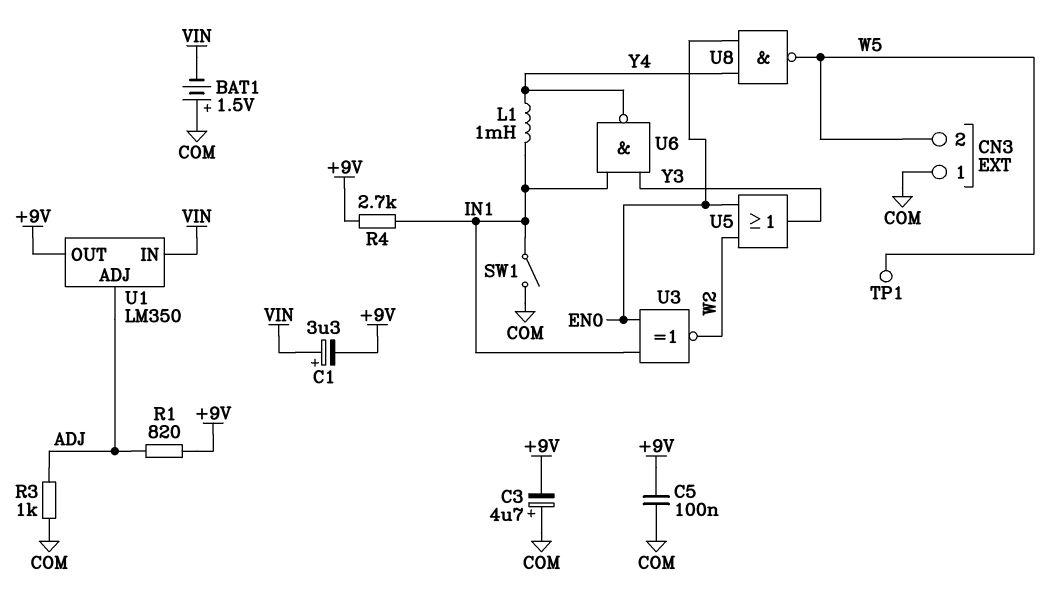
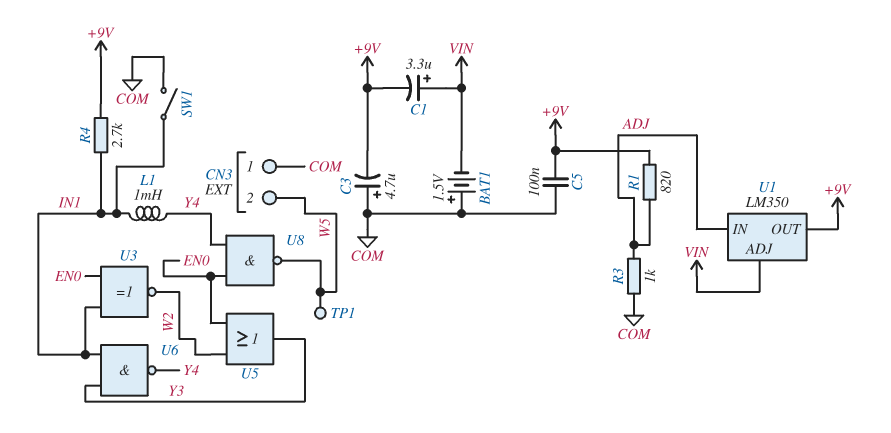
U1 pin ADJ: ADJ -> VIN
U1 pin IN: VIN -> ADJ

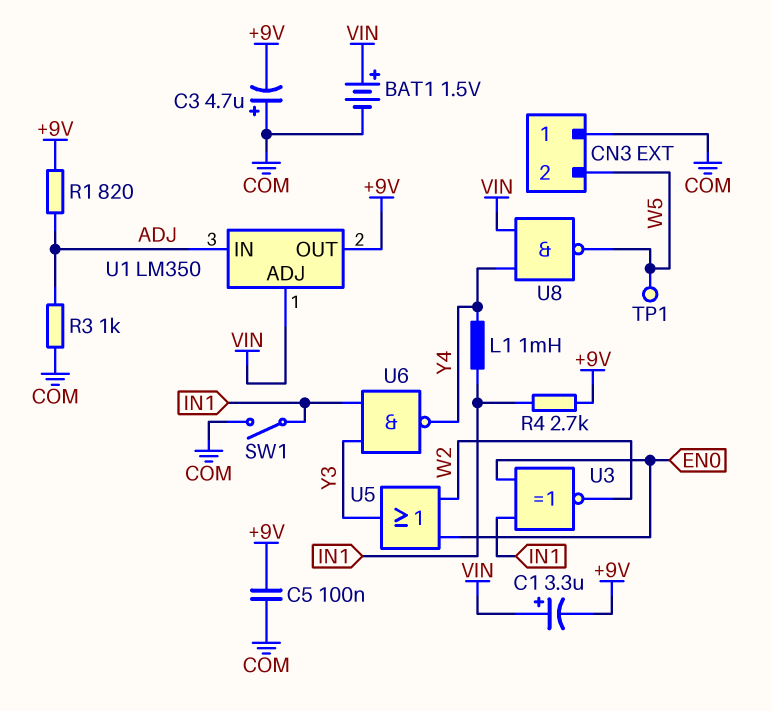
BAT1: 1.5V (plus COM, minus VIN) -> 1.5V (plus VIN, minus COM)
U8: NAND (in EN0, in Y4, out W5) -> NAND (in VIN, in Y4, out W5)

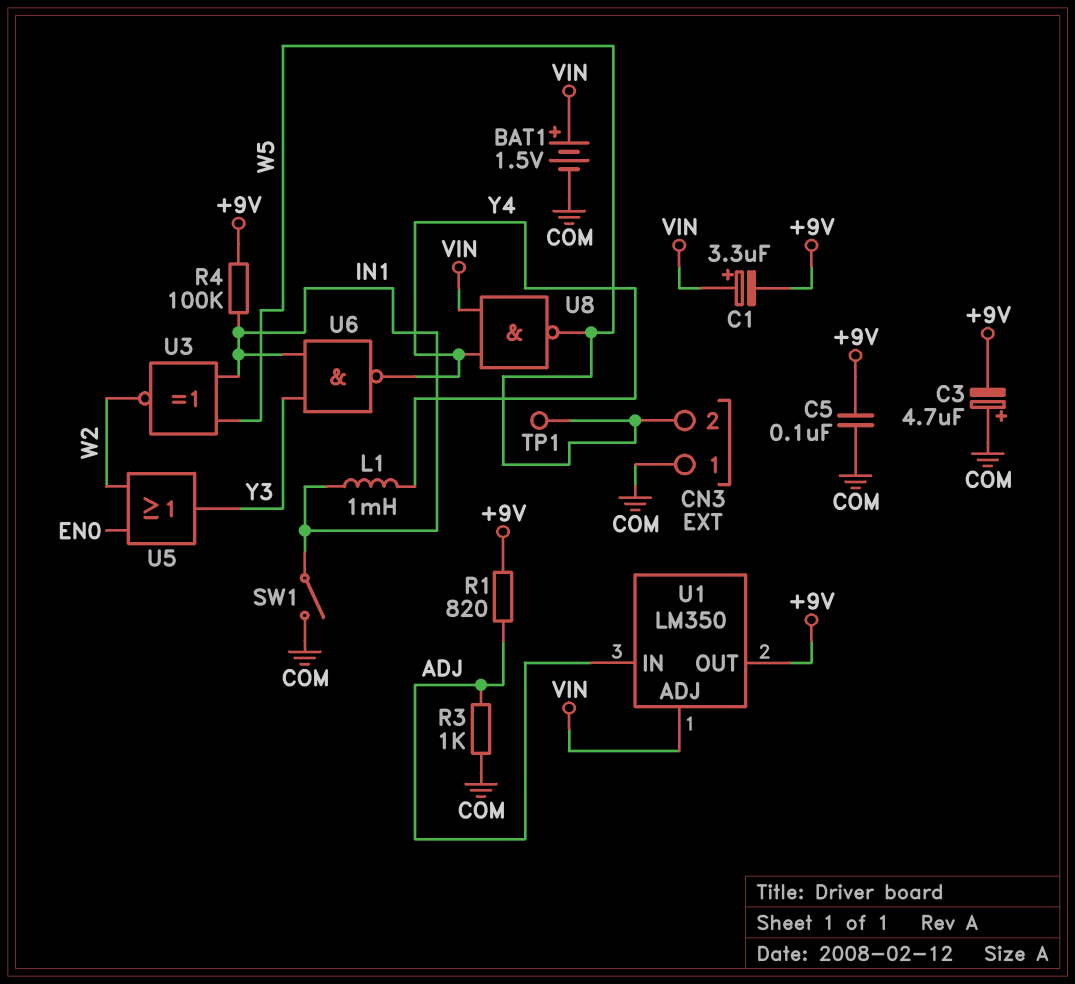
R4: 2.7k (+9V, IN1) -> 100k (+9V, IN1)
U3: XNOR (in EN0, in IN1, out W2) -> XNOR (in IN1, in W5, out W2)

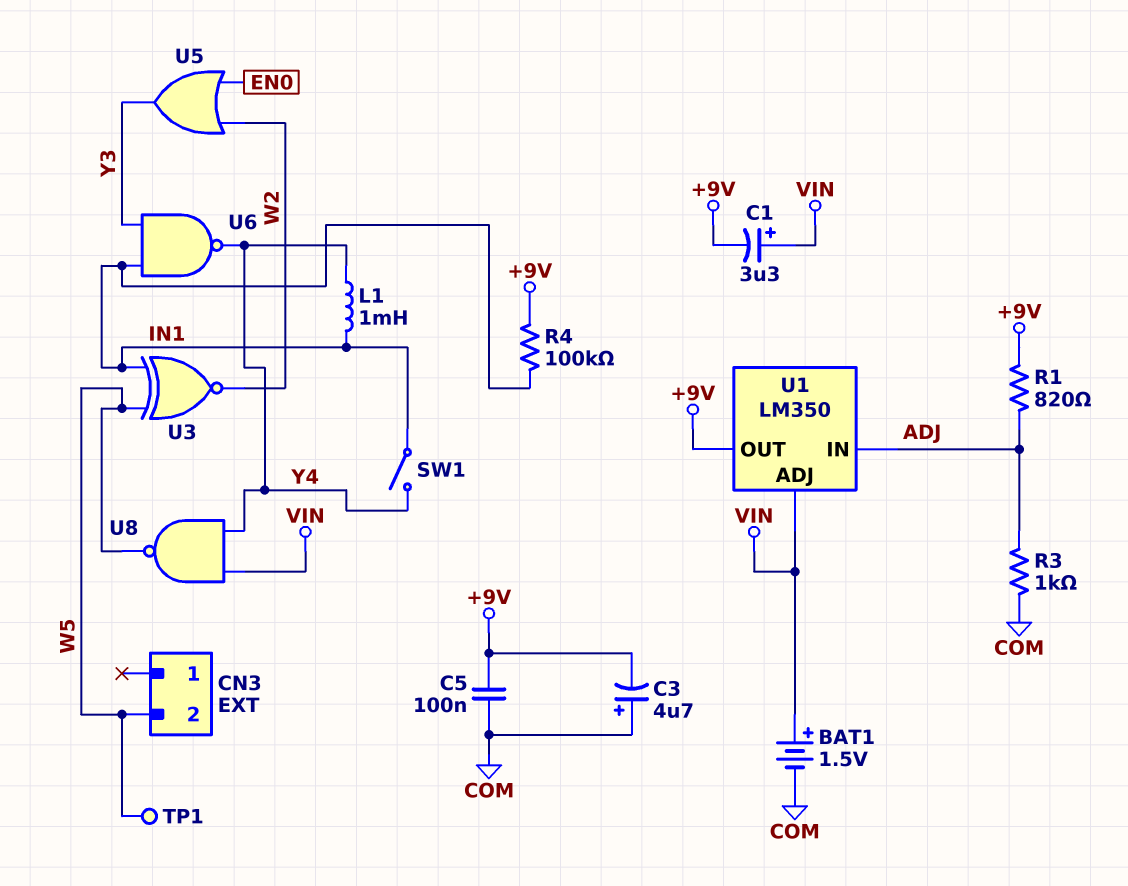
CN3 pin 1: COM -> none
SW1: switch (COM, IN1) -> switch (IN1, Y4)

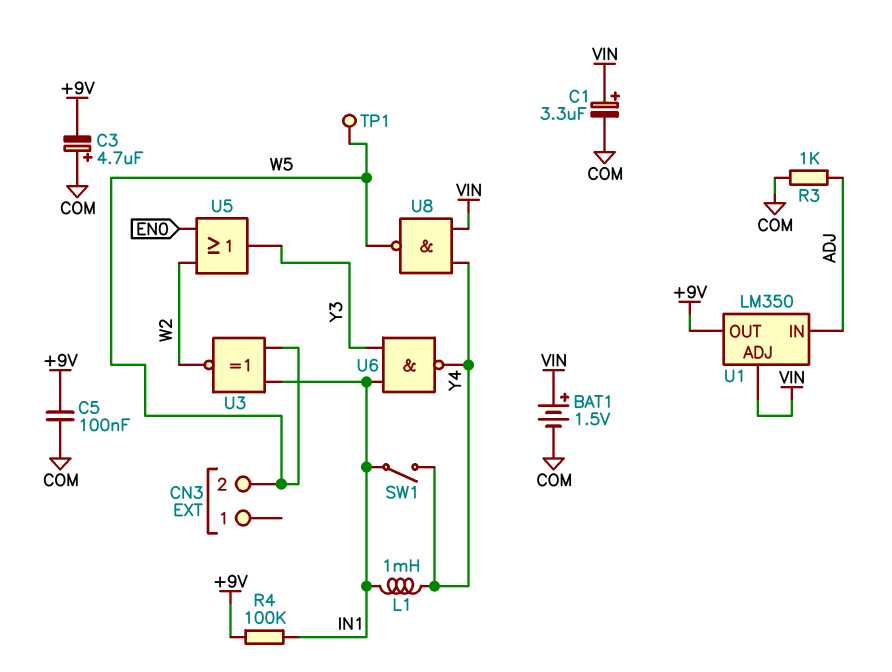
C1: 3.3uF (plus VIN, minus +9V) -> 3.3uF (plus VIN, minus COM)
R1: 820 (+9V, ADJ) -> none

